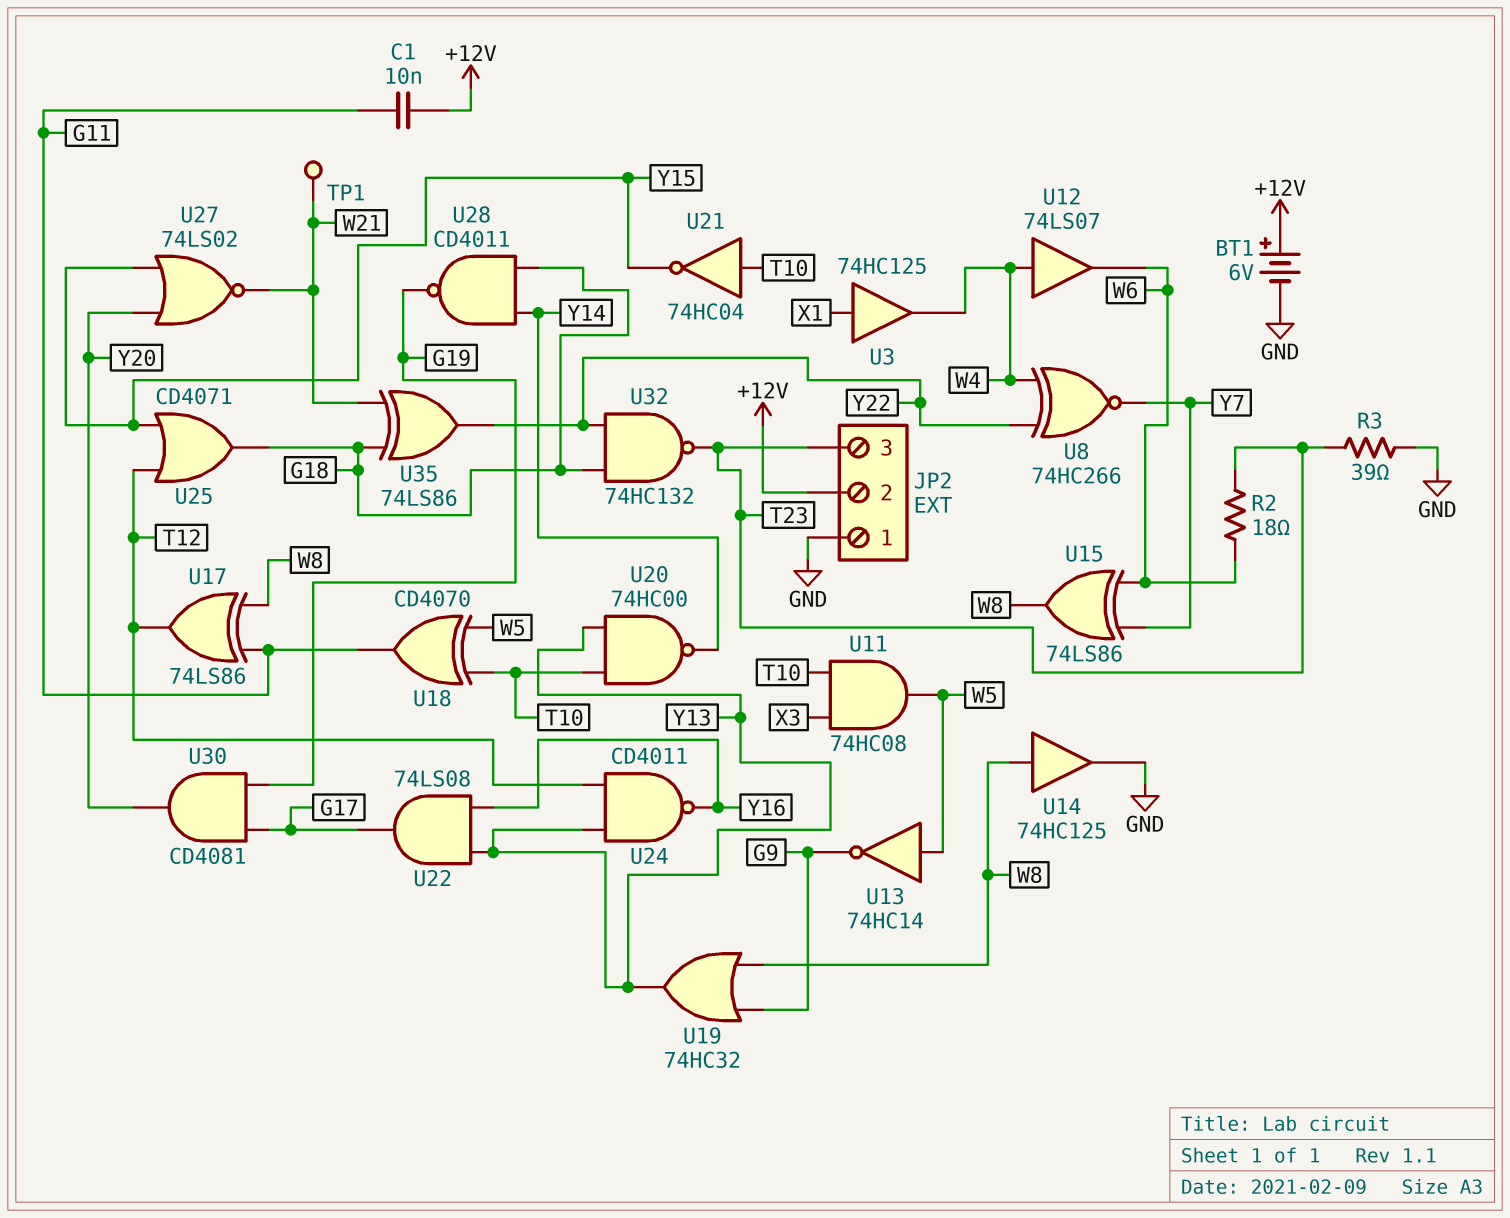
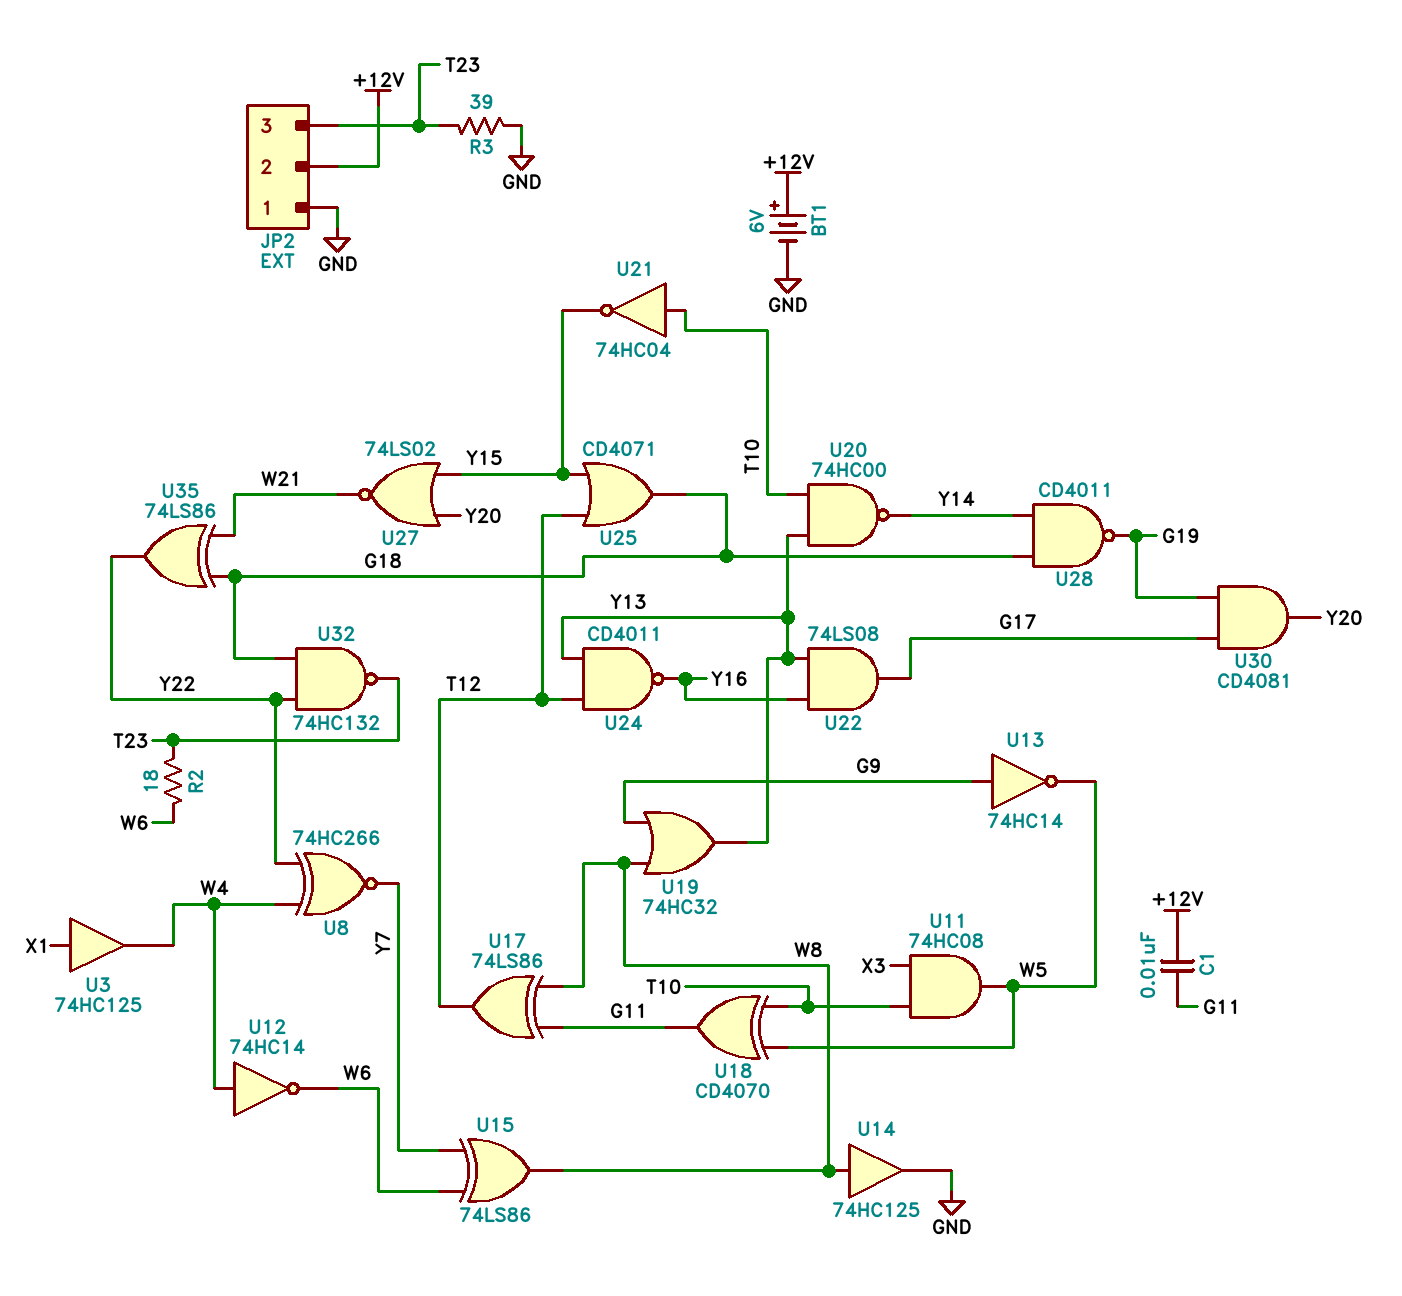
TP1: test point (W21) -> none
U12: buffer 74LS07 (in W4, out W6) -> NOT 74HC14 (in W4, out W6)
U13: NOT 74HC14 (in W5, out G9) -> NOT 74HC14 (in G9, out W5)

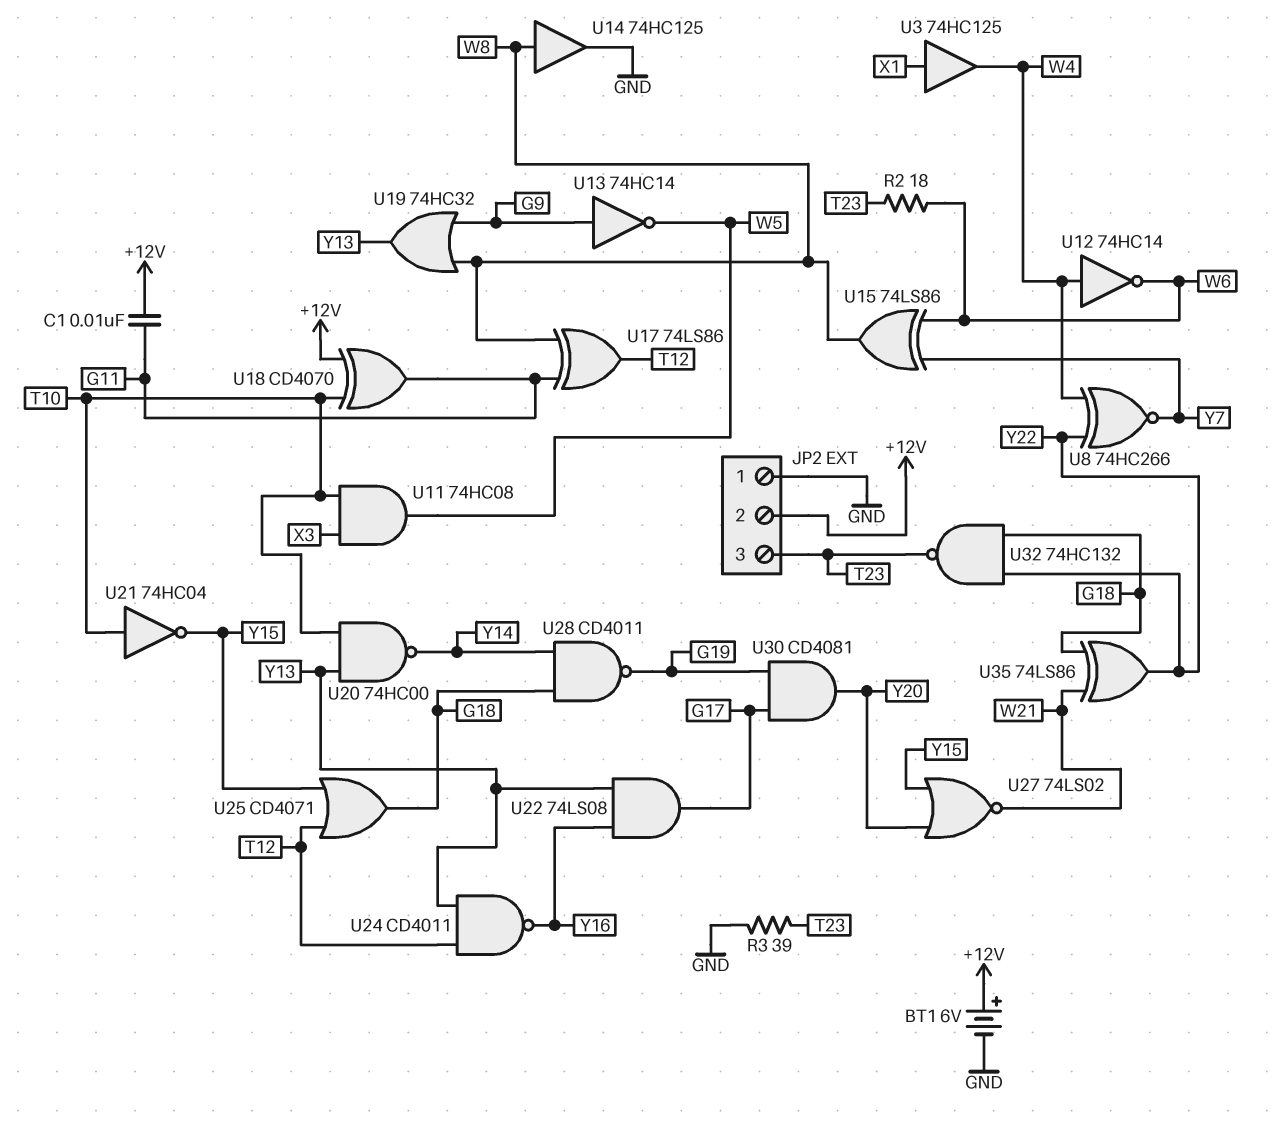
U18: XOR CD4070 (in T10, in W5, out G11) -> XOR CD4070 (in +12V, in T10, out G11)

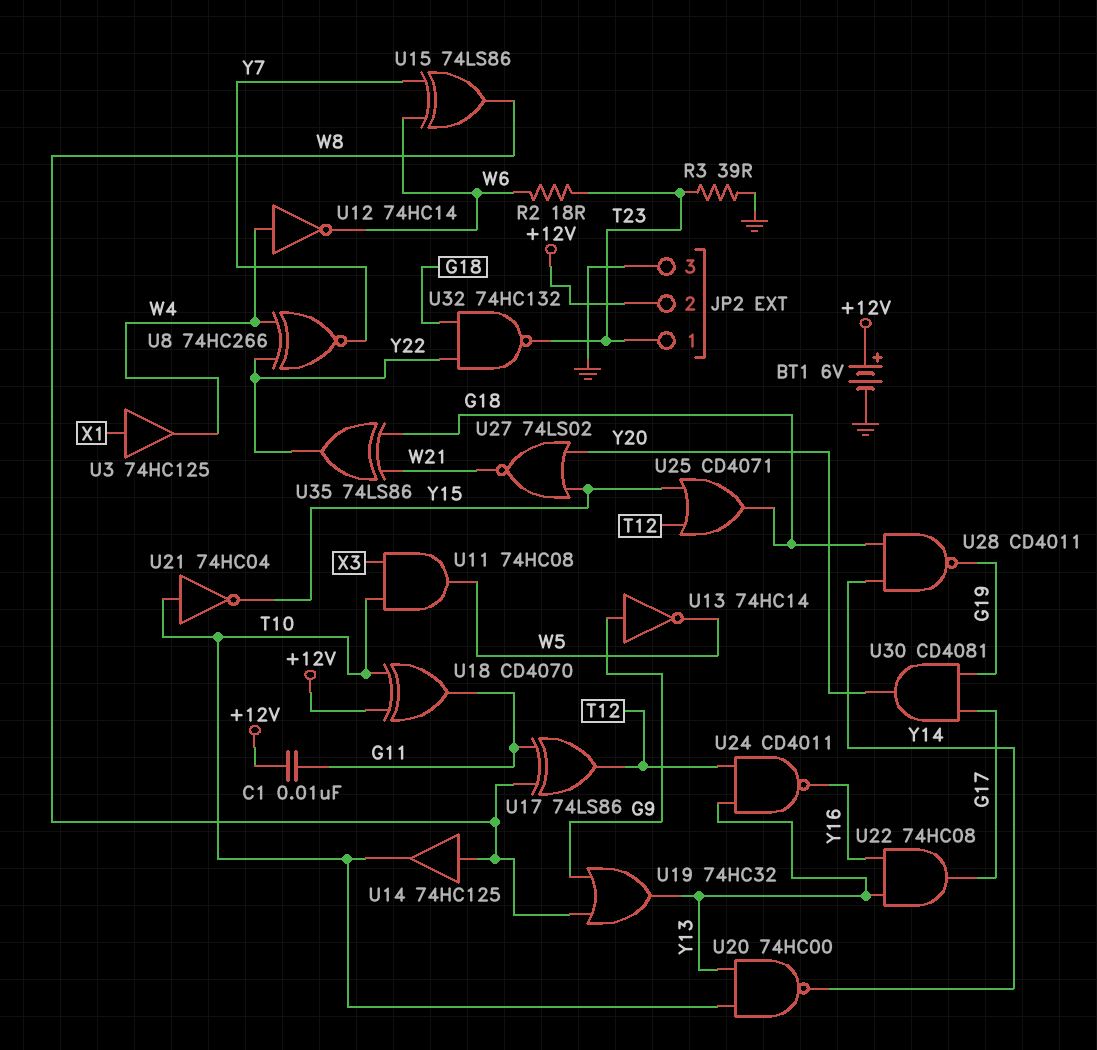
JP2 pin 1: GND -> T23
JP2 pin 3: T23 -> GND
U14: buffer 74HC125 (in W8, out GND) -> buffer 74HC125 (in W8, out T10)
U22: AND 74LS08 (in Y13, in Y16, out G17) -> AND 74HC08 (in Y13, in Y16, out G17)

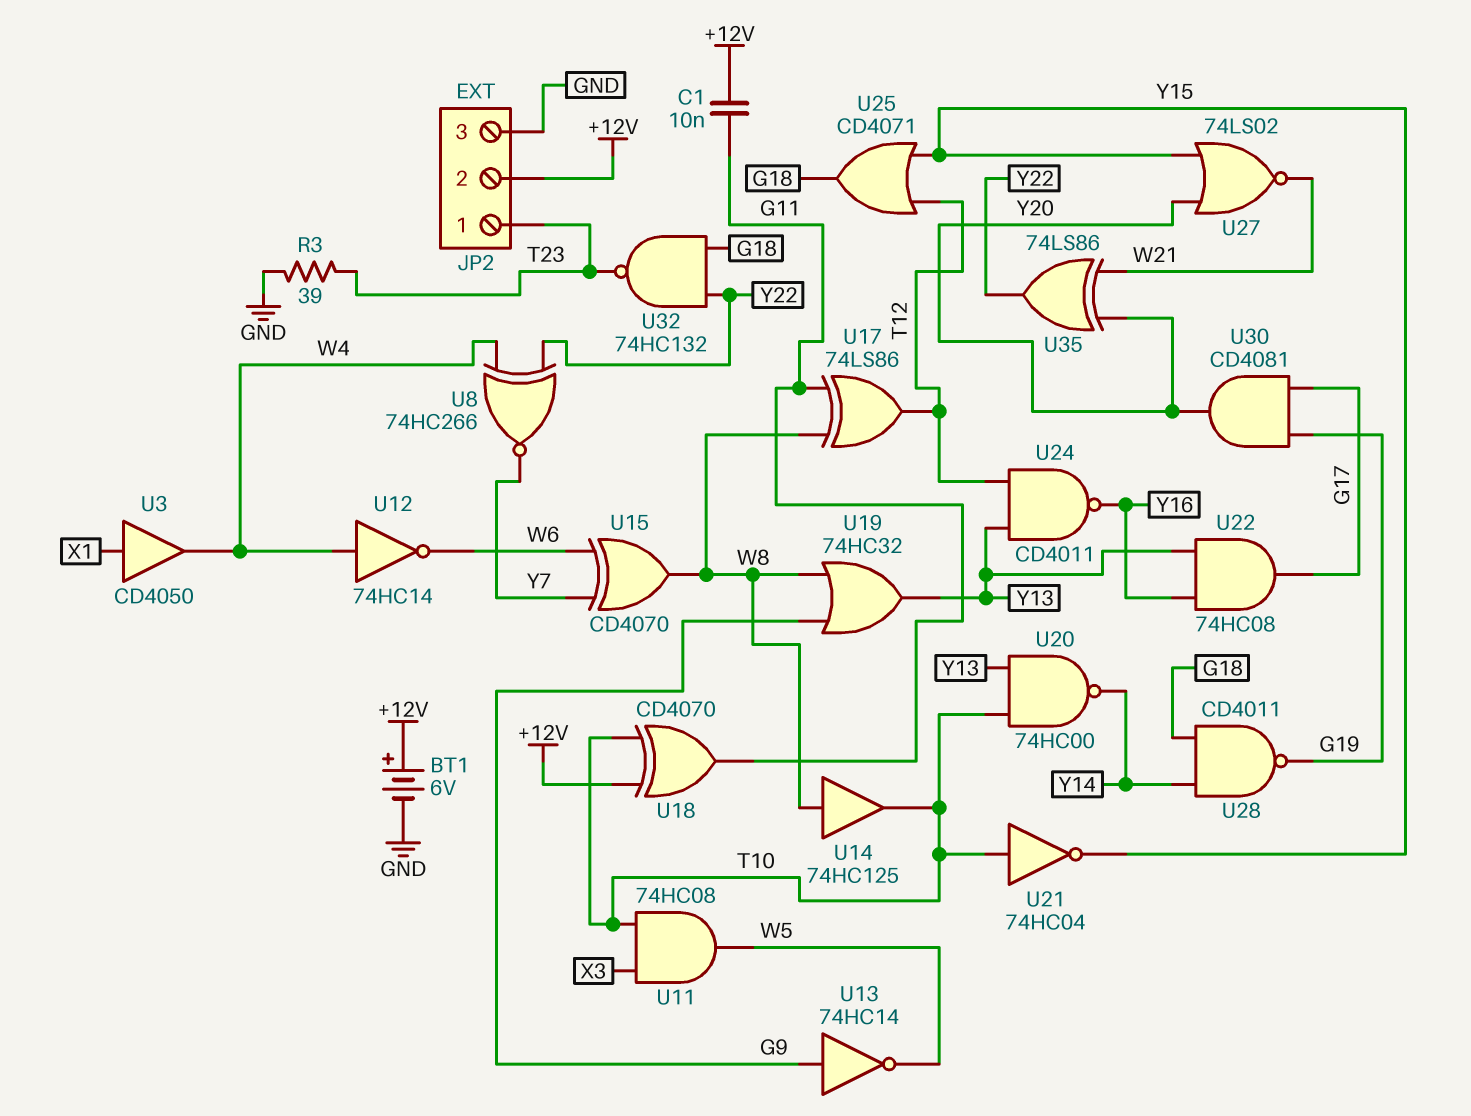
R2: 18 (T23, W6) -> none
U3: buffer 74HC125 (in X1, out W4) -> buffer CD4050 (in X1, out W4)
U15: XOR 74LS86 (in W6, in Y7, out W8) -> XOR CD4070 (in W6, in Y7, out W8)
U35: XOR 74LS86 (in G18, in W21, out Y22) -> XOR 74LS86 (in W21, in Y20, out Y22)

